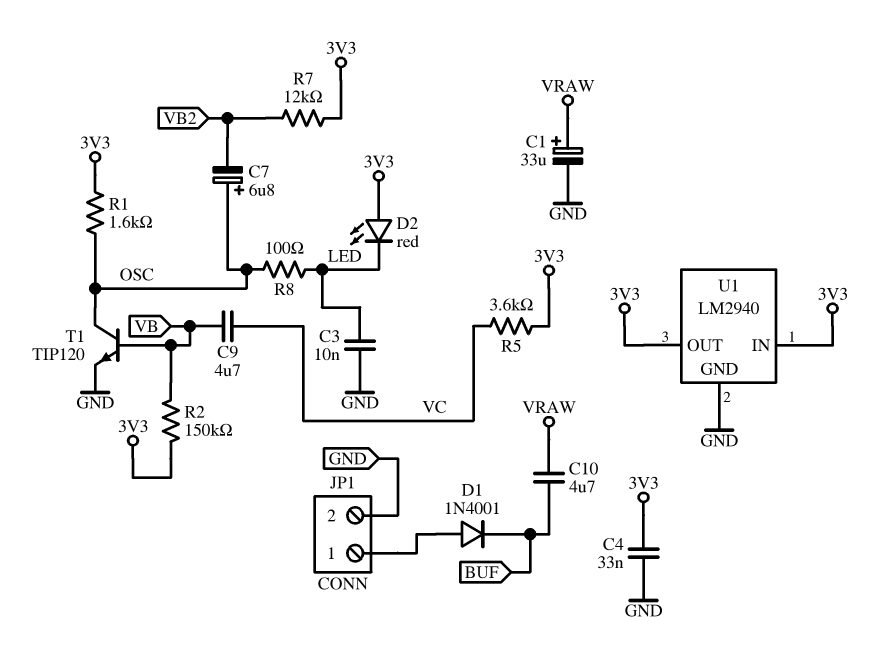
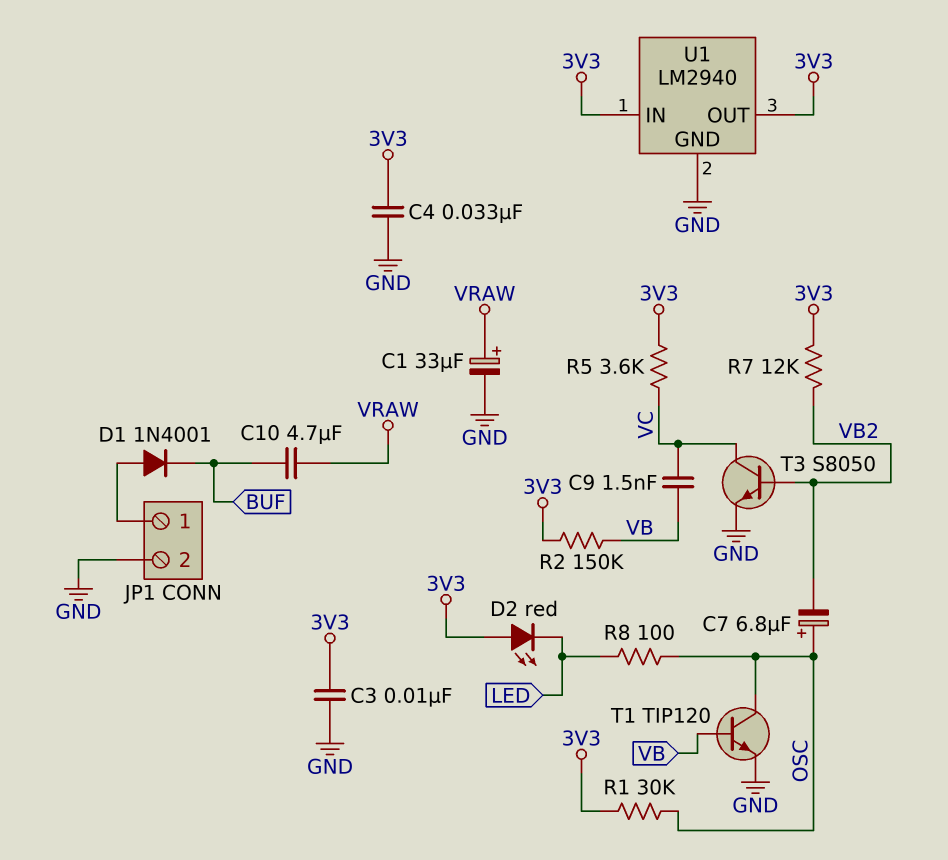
C3: 10nF (GND, LED) -> 10nF (3V3, GND)
C9: 4.7uF (VB, VC) -> 1.5nF (VB, VC)
R1: 1.6k (3V3, OSC) -> 30k (3V3, OSC)
T3: none -> NPN S8050 (B VB2, C VC, E GND)

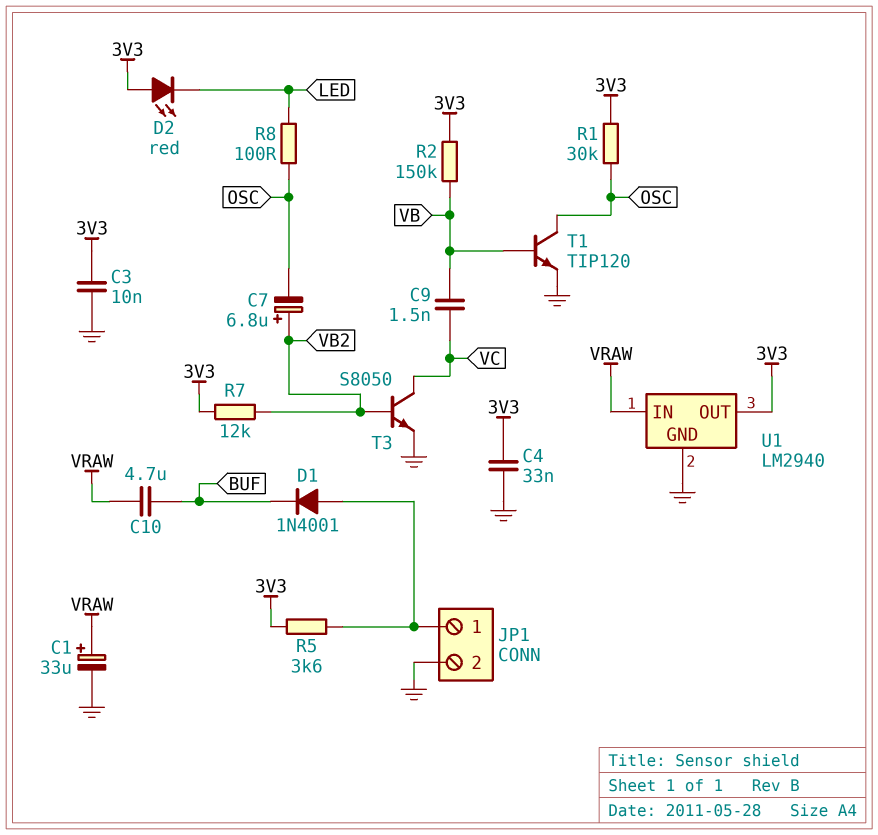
C7: 6.8uF (plus OSC, minus VB2) -> 6.8uF (plus VB2, minus OSC)
R5: 3.6k (3V3, VC) -> 3.6k (3V3, JP1/1)
U1 pin IN: 3V3 -> VRAW

